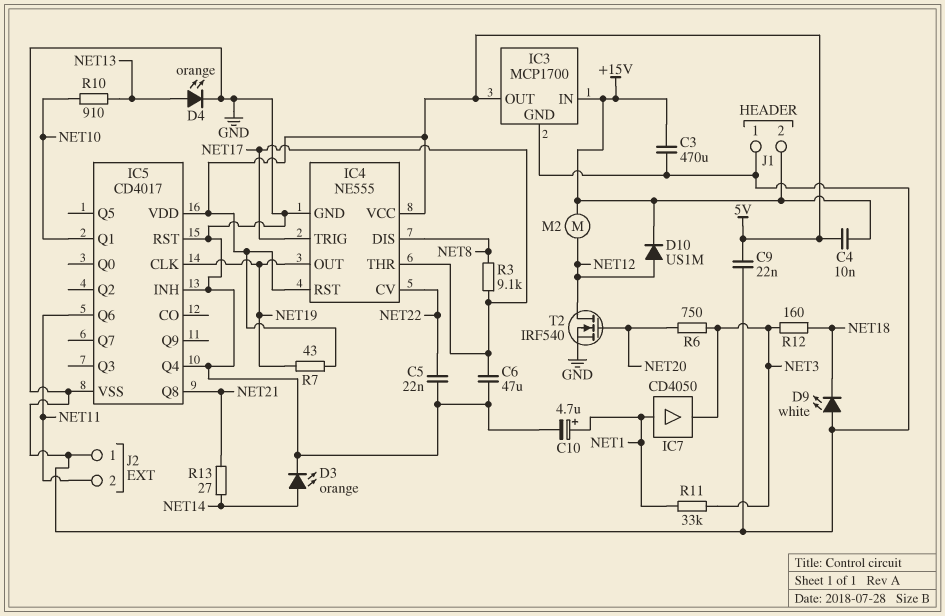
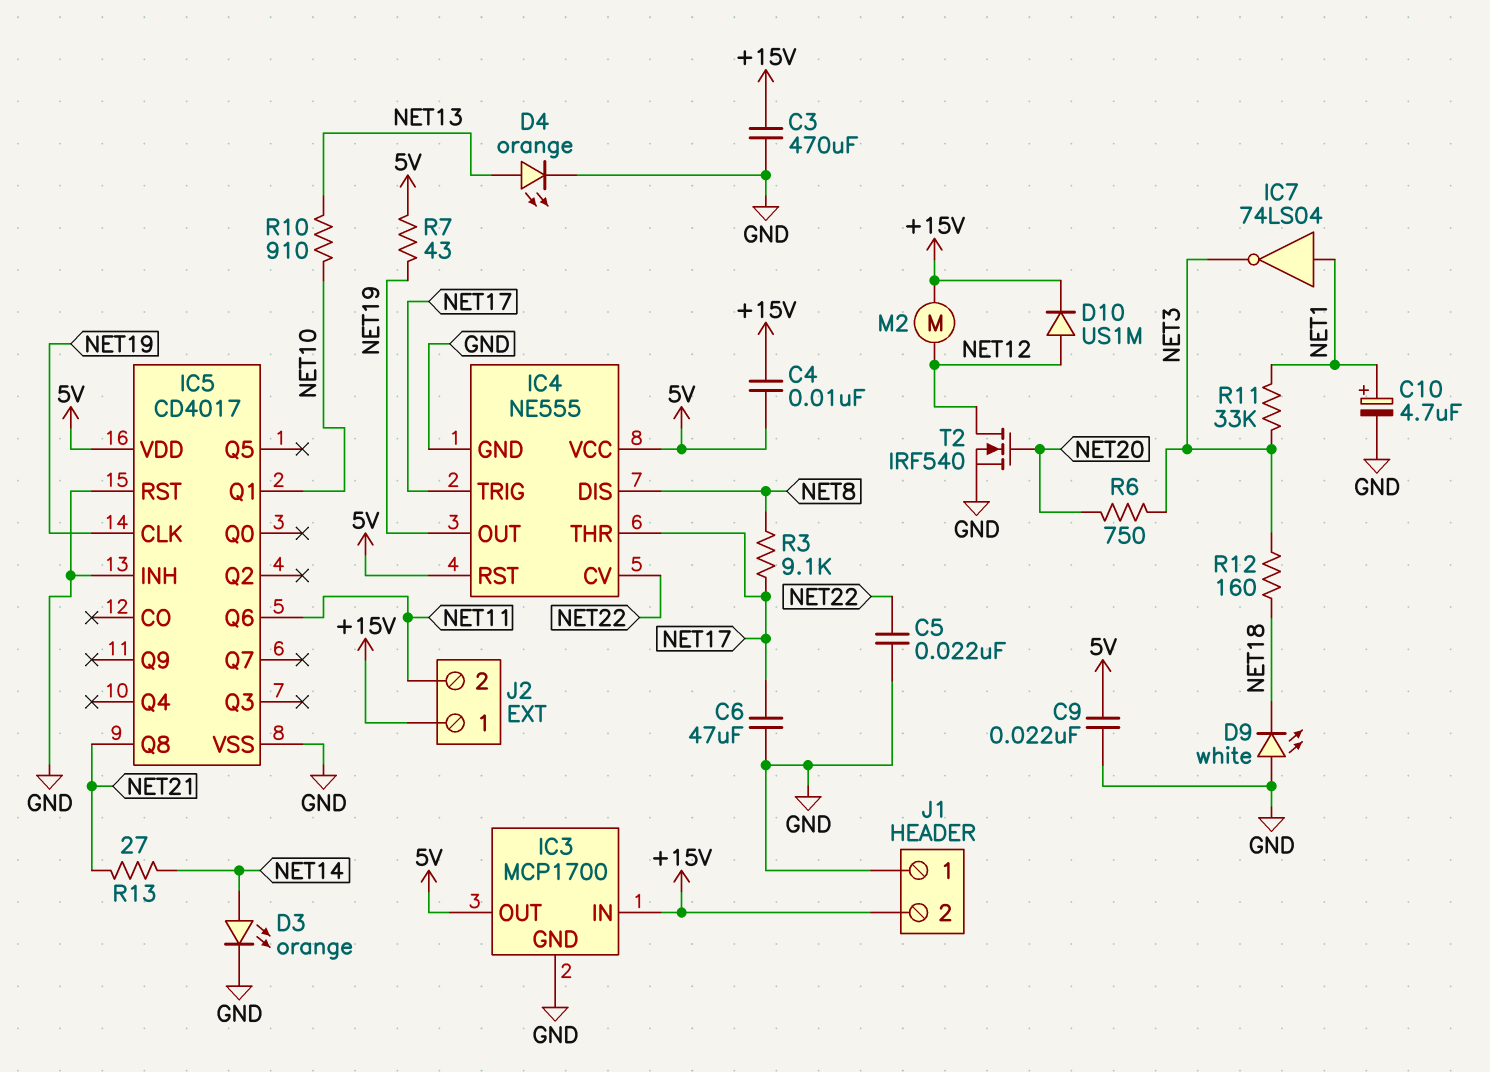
IC5 pin Q4: GND -> none
IC7: buffer CD4050 (in NET1, out NET3) -> NOT 74LS04 (in NET1, out NET3)
J2 pin 1: GND -> +15V

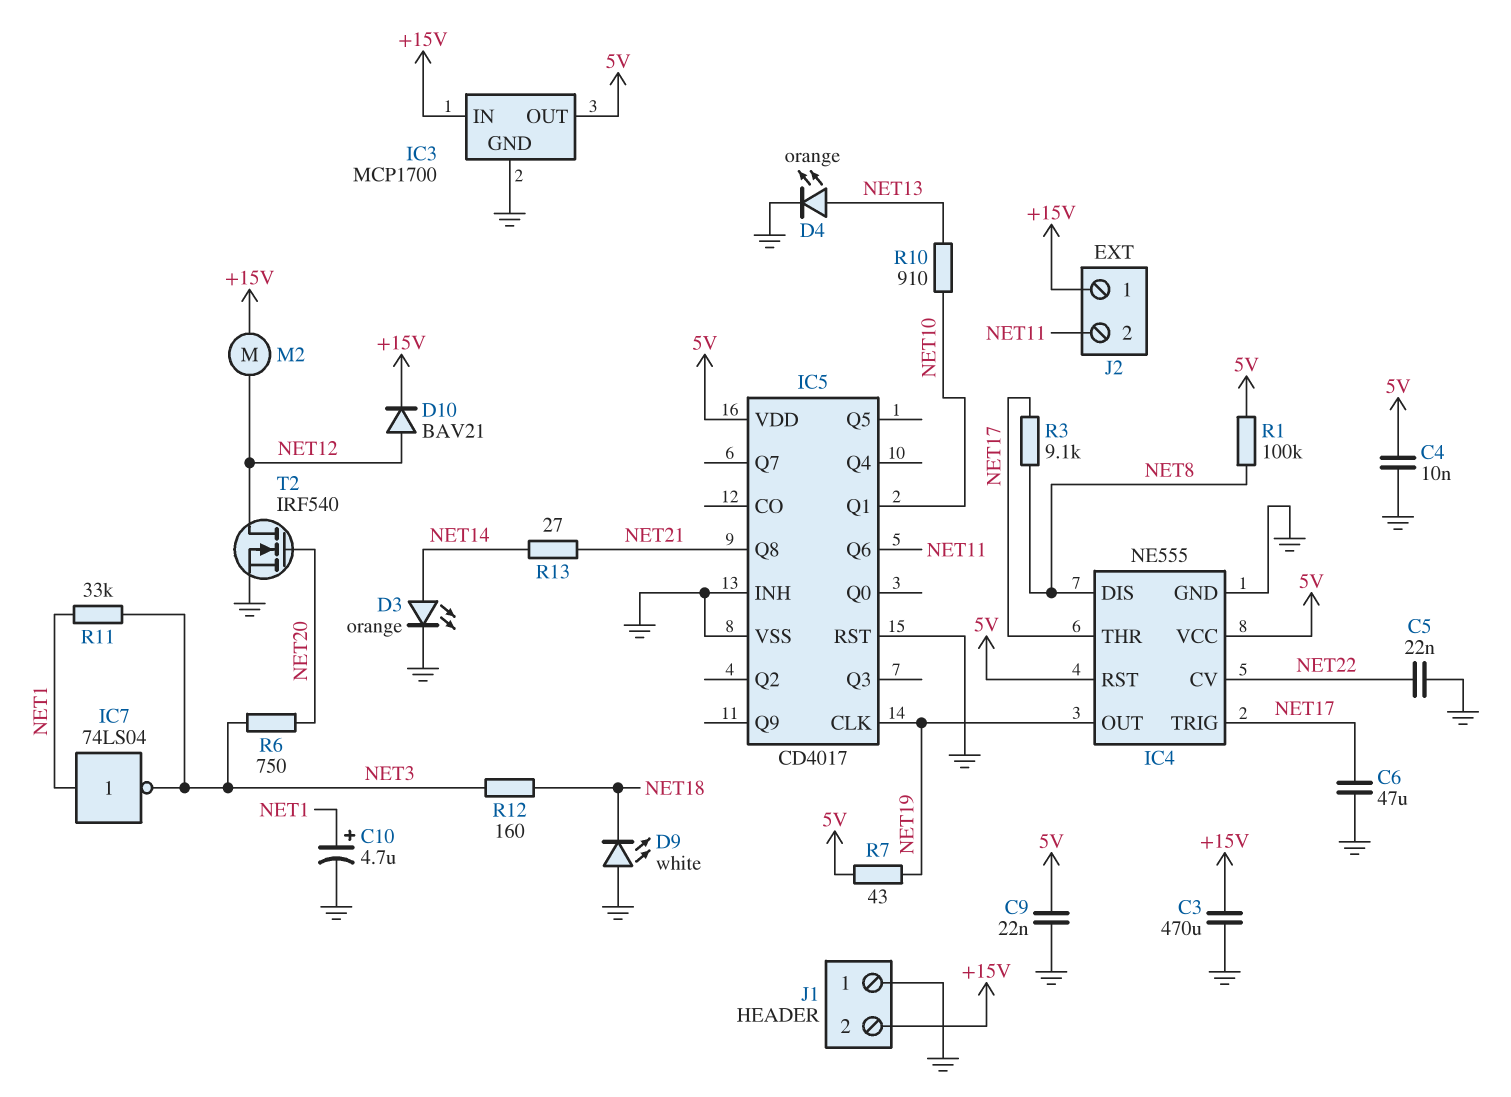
C4: 10nF (+15V, 5V) -> 10nF (5V, GND)
D10: diode US1M (A NET12, K +15V) -> diode BAV21 (A NET12, K +15V)
R1: none -> 100k (5V, NET8)

